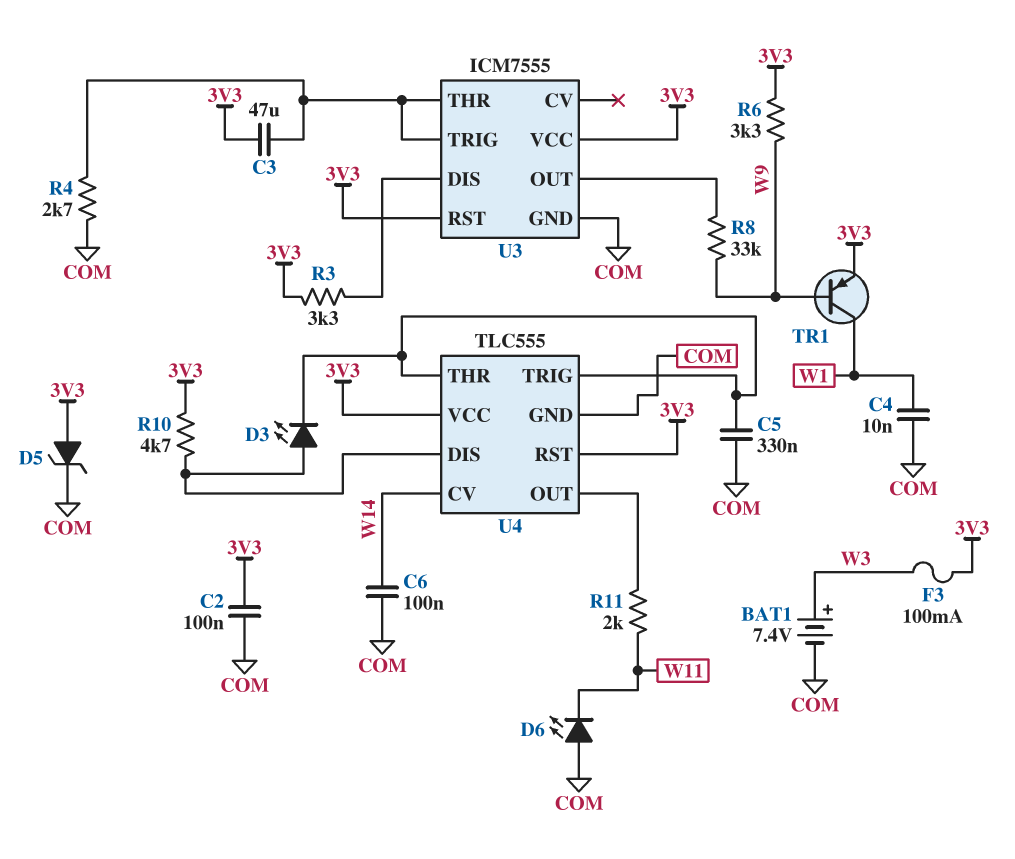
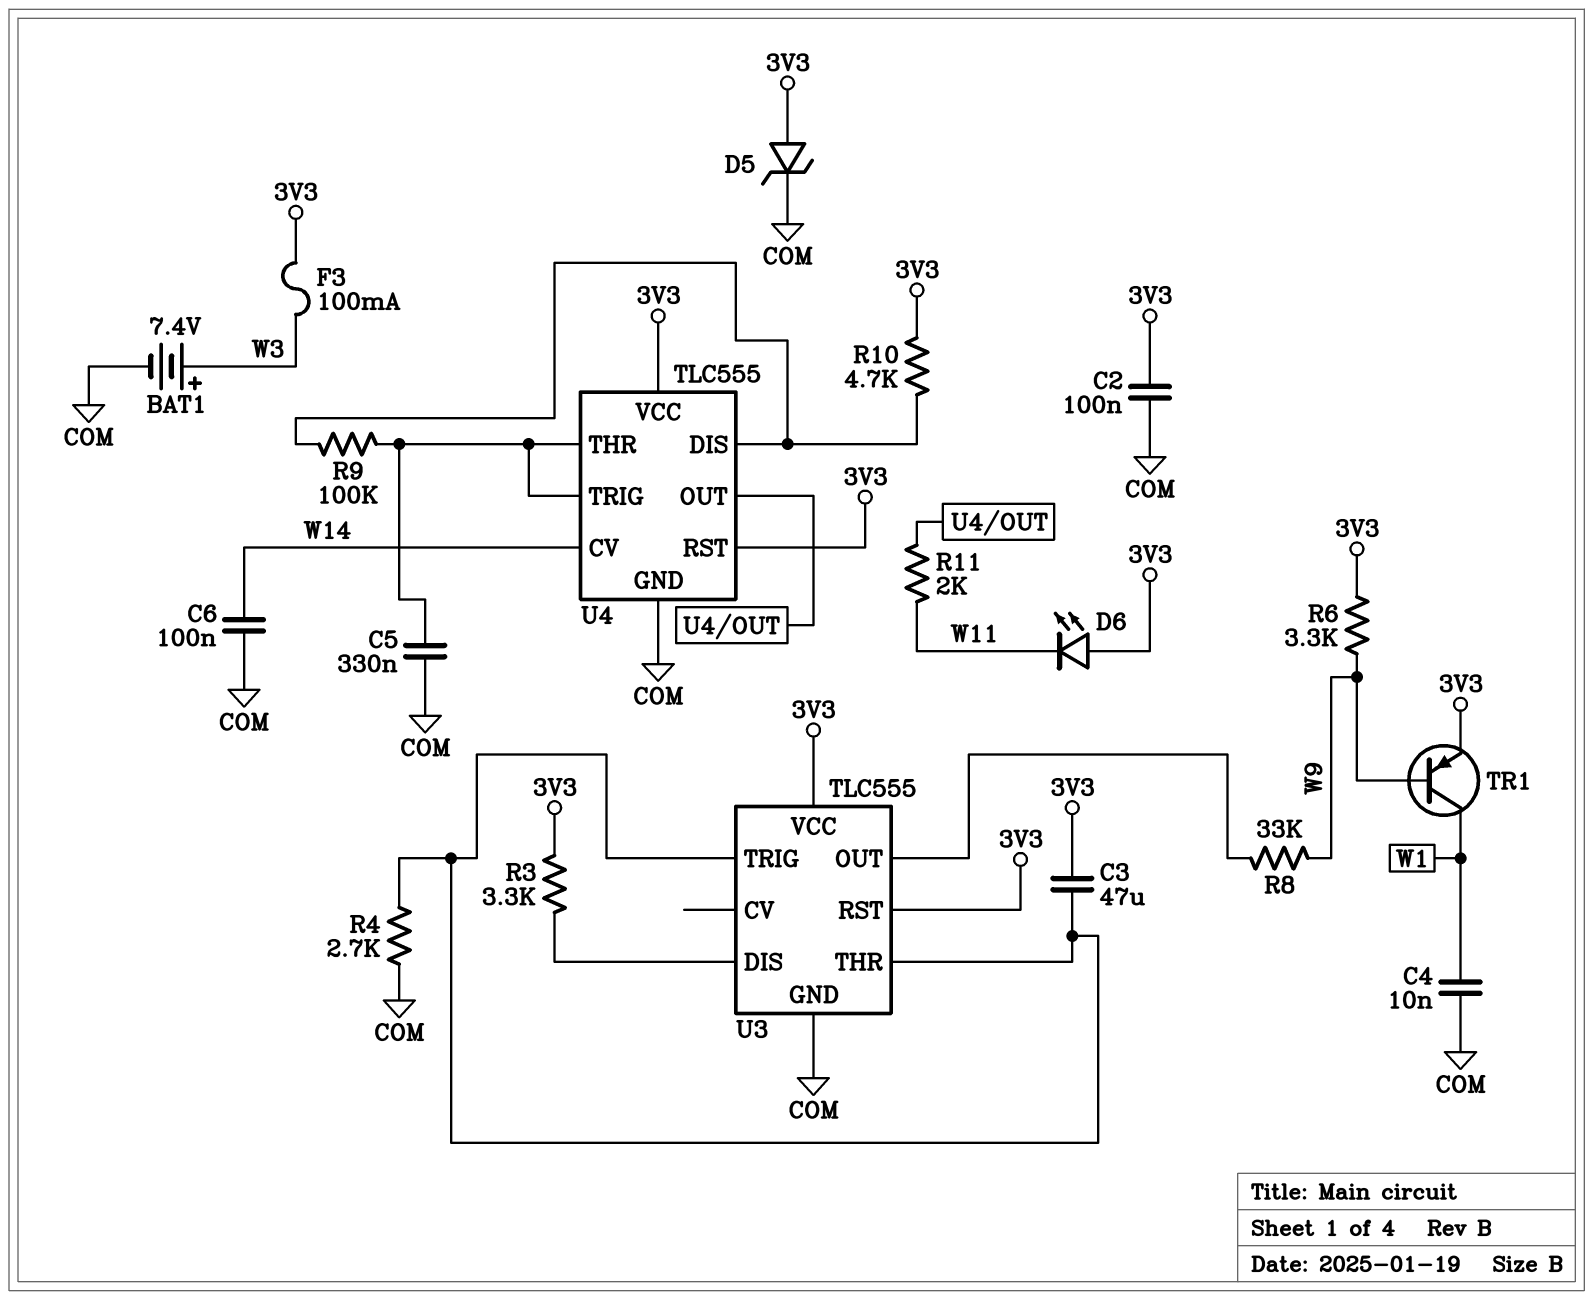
D3: LED (A U4/DIS, K U4/THR) -> none
D6: LED (A COM, K W11) -> LED (A 3V3, K W11)
R9: none -> 100k (U4/DIS, U4/THR)
U3: ICM7555 -> TLC555

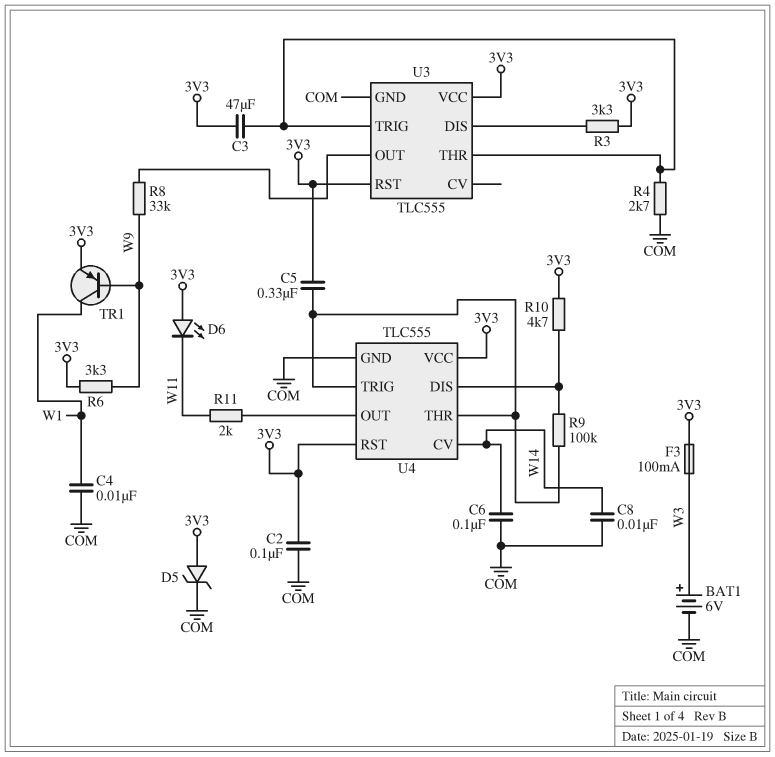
BAT1: 7.4V (plus W3, minus COM) -> 6V (plus W3, minus COM)
C5: 330nF (COM, U4/THR) -> 330nF (3V3, U4/THR)
C8: none -> 10nF (COM, W14)

